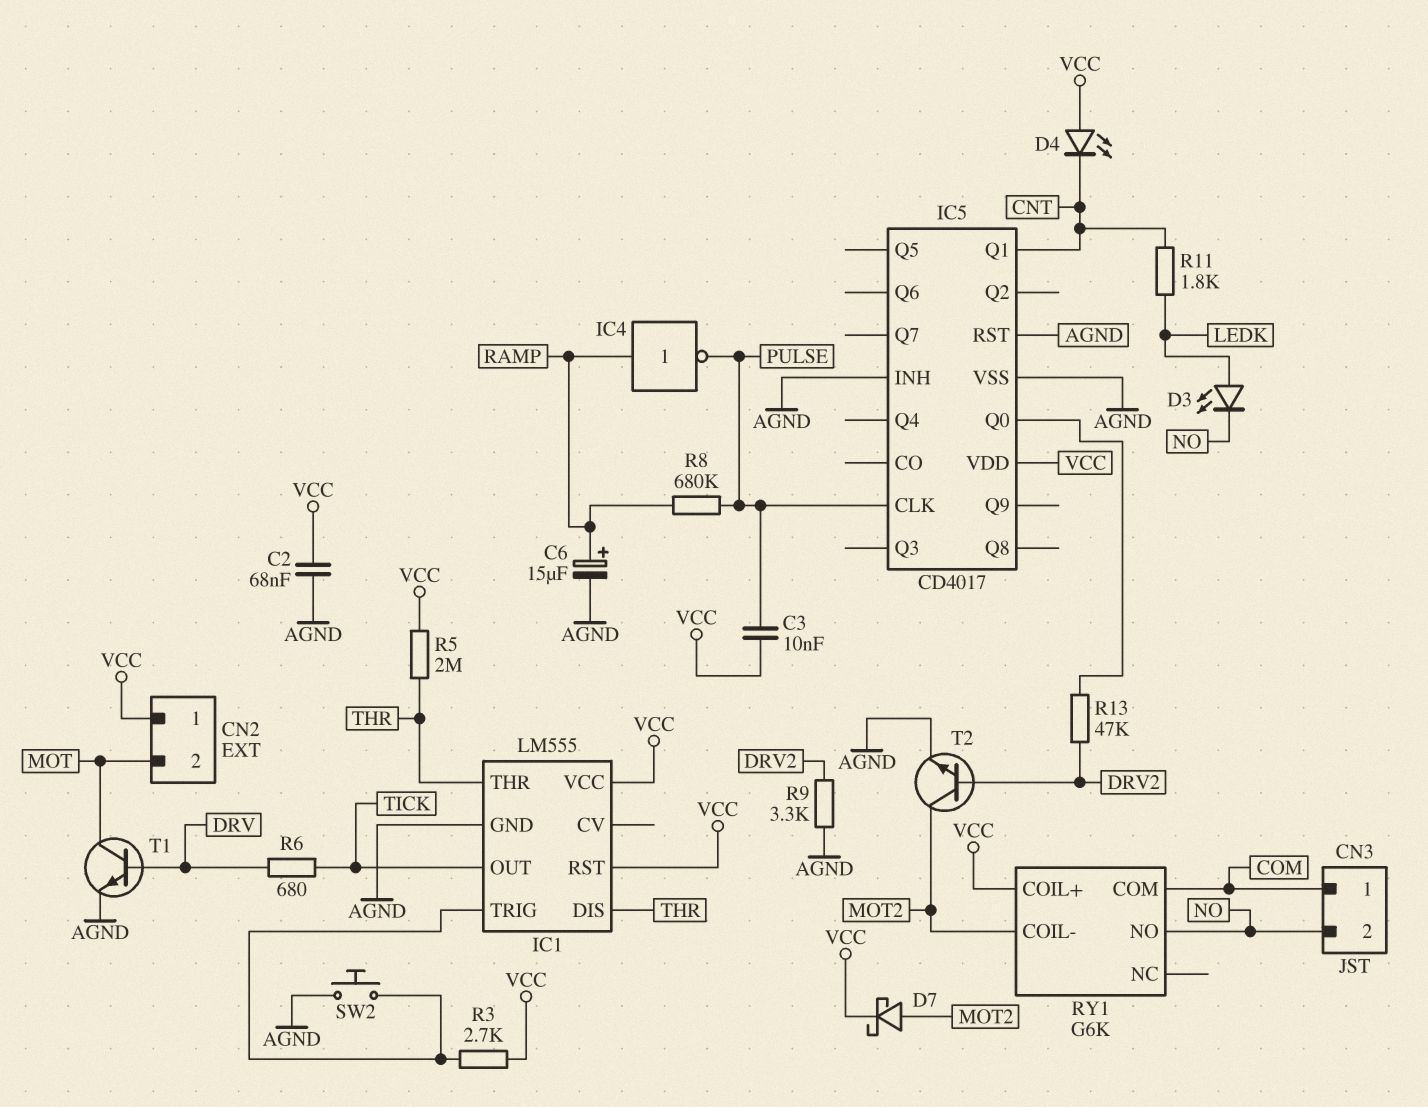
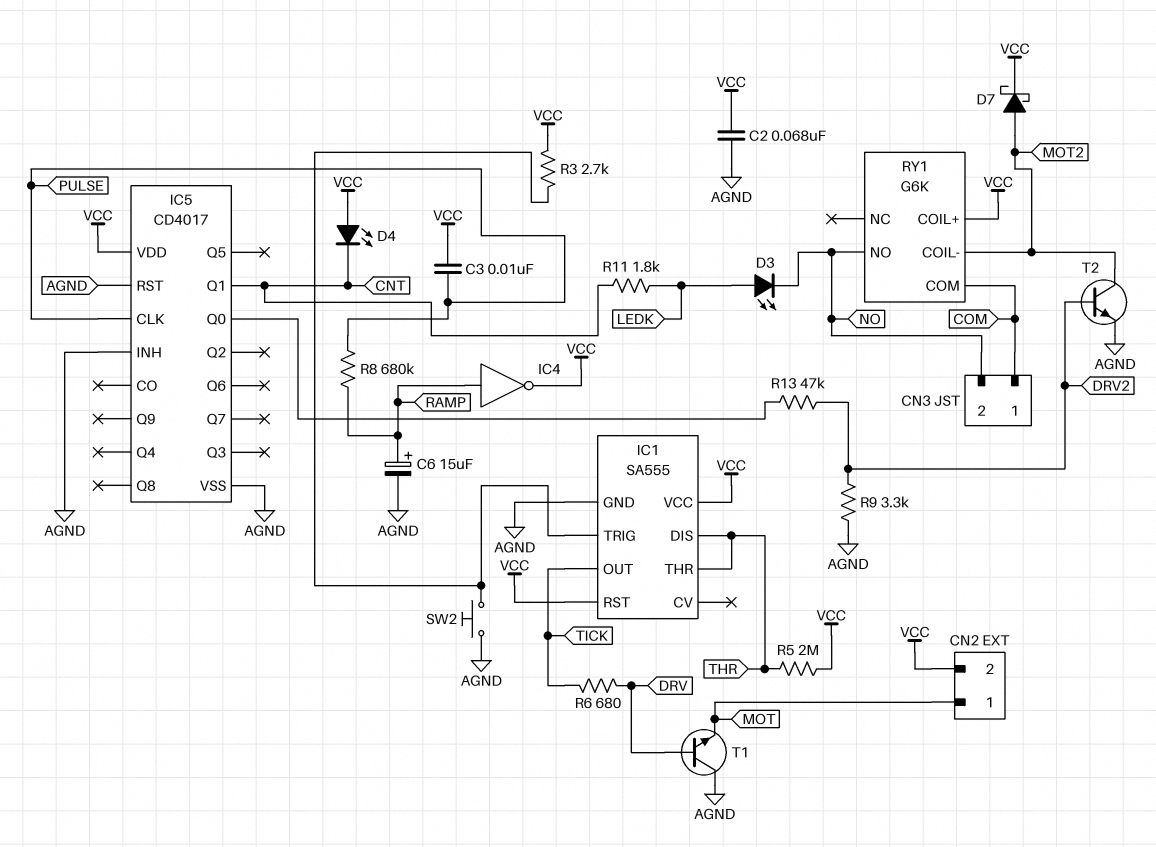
CN2 pin 1: VCC -> MOT
CN2 pin 2: MOT -> VCC
IC1: LM555 -> SA555
IC4: NOT (in RAMP, out PULSE) -> NOT (in RAMP, out VCC)
T1: NPN (B DRV, C MOT, E AGND) -> NPN (B DRV, C AGND, E MOT)

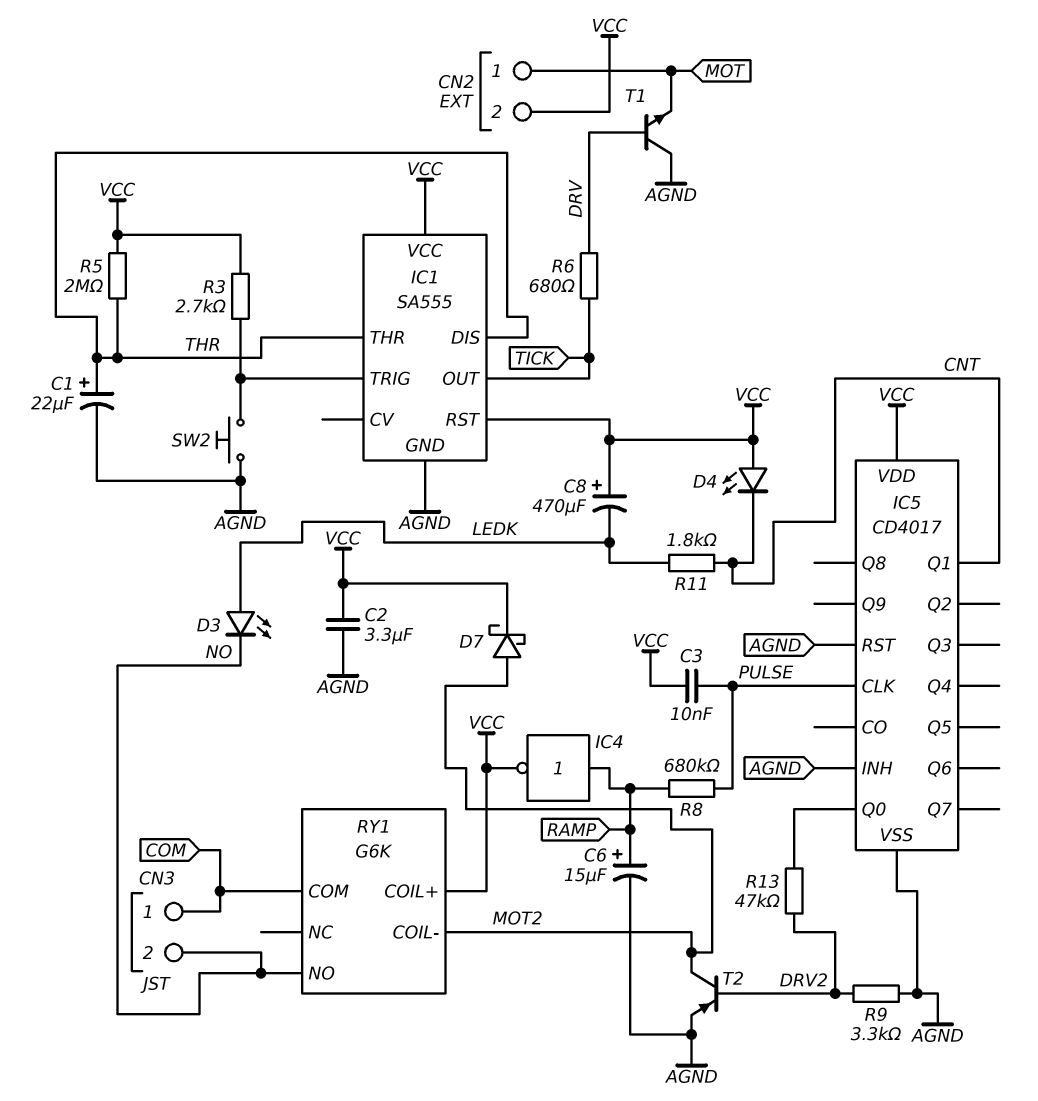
C1: none -> 22uF (plus THR, minus AGND)
C2: 68nF (AGND, VCC) -> 3.3uF (AGND, VCC)
C8: none -> 470uF (plus VCC, minus LEDK)
T2: NPN (B DRV2, C MOT2, E AGND) -> PNP (B DRV2, C MOT2, E AGND)

